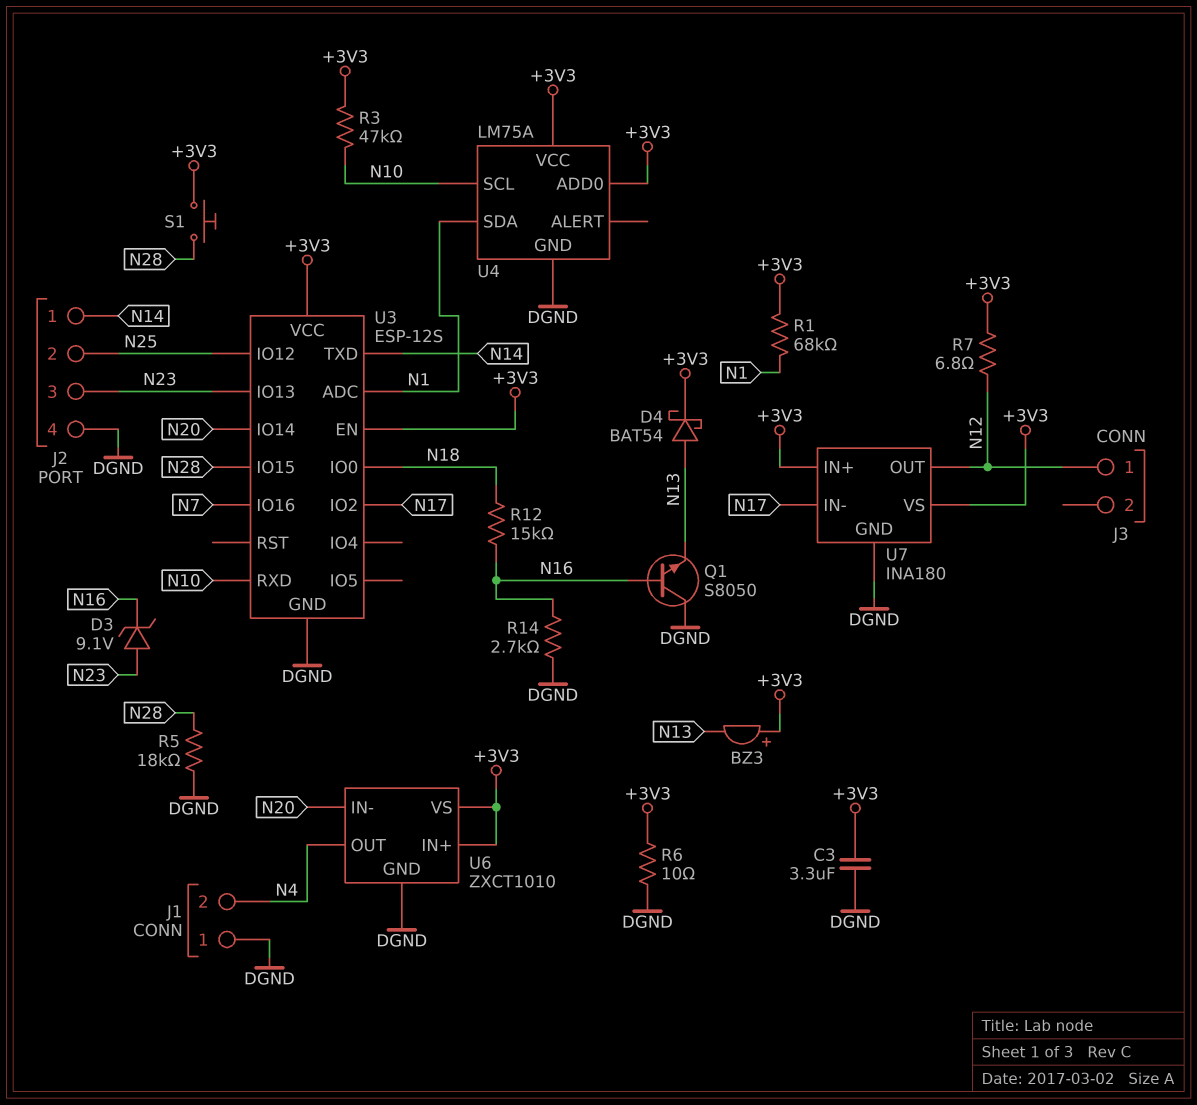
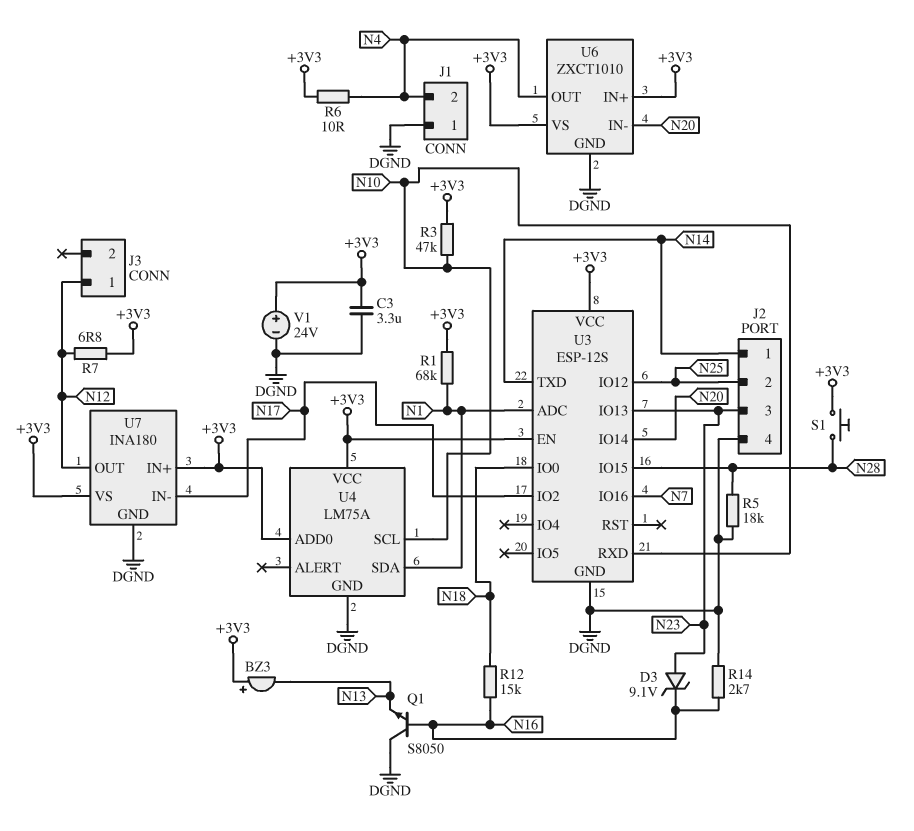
D4: schottky BAT54 (A N13, K +3V3) -> none
R6: 10 (+3V3, DGND) -> 10 (+3V3, N4)
V1: none -> 24V (plus +3V3, minus DGND)

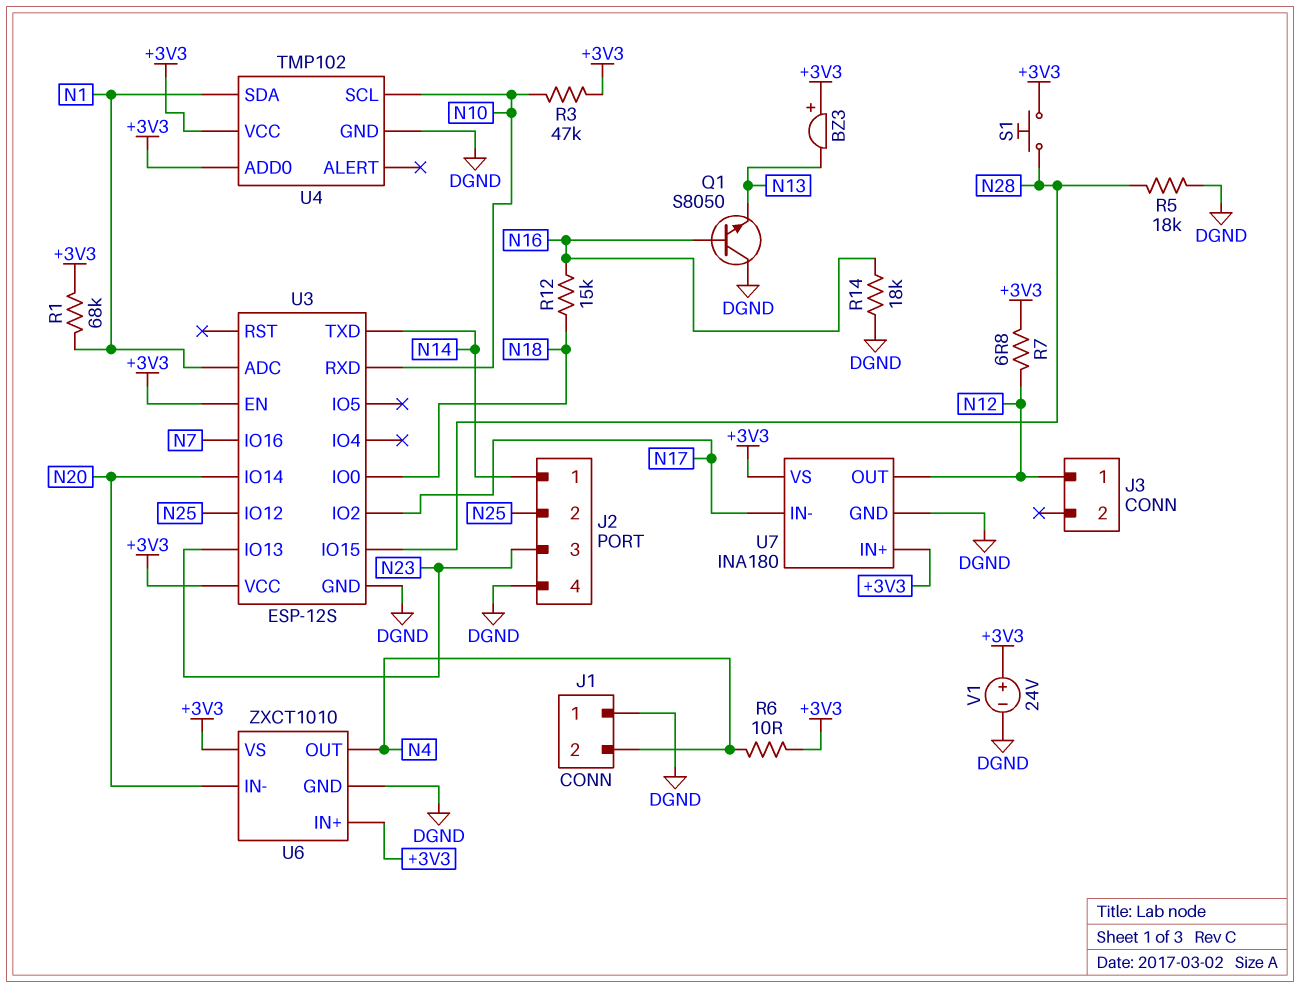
C3: 3.3uF (+3V3, DGND) -> none
D3: zener 9.1V (A N23, K N16) -> none
R14: 2.7k (DGND, N16) -> 18k (DGND, N16)
U4: LM75A -> TMP102

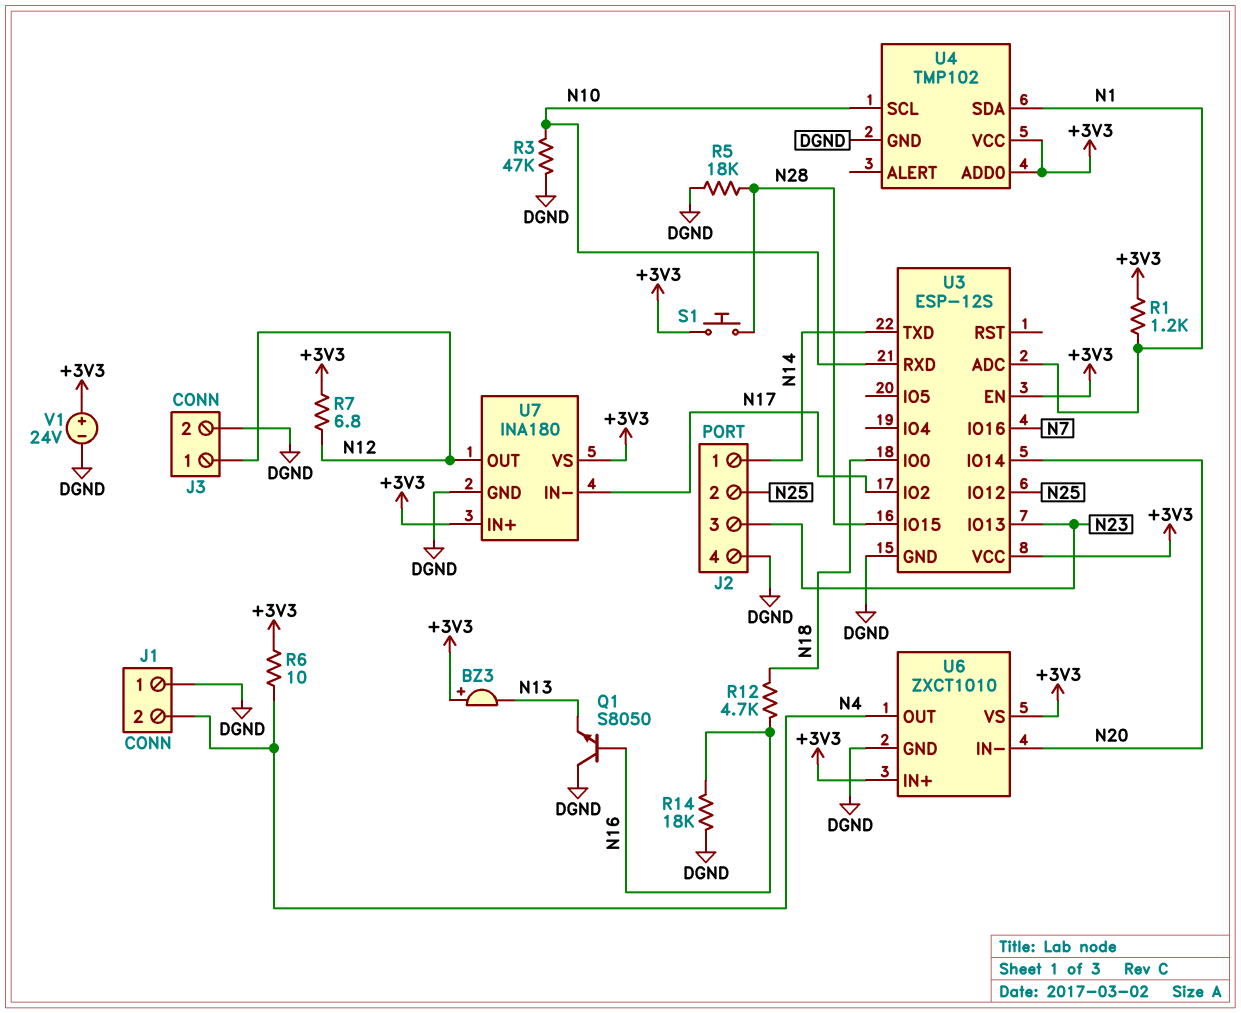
J3 pin 2: none -> DGND
R1: 68k (+3V3, N1) -> 1.2k (+3V3, N1)
R3: 47k (+3V3, N10) -> 47k (DGND, N10)
R12: 15k (N16, N18) -> 4.7k (N16, N18)

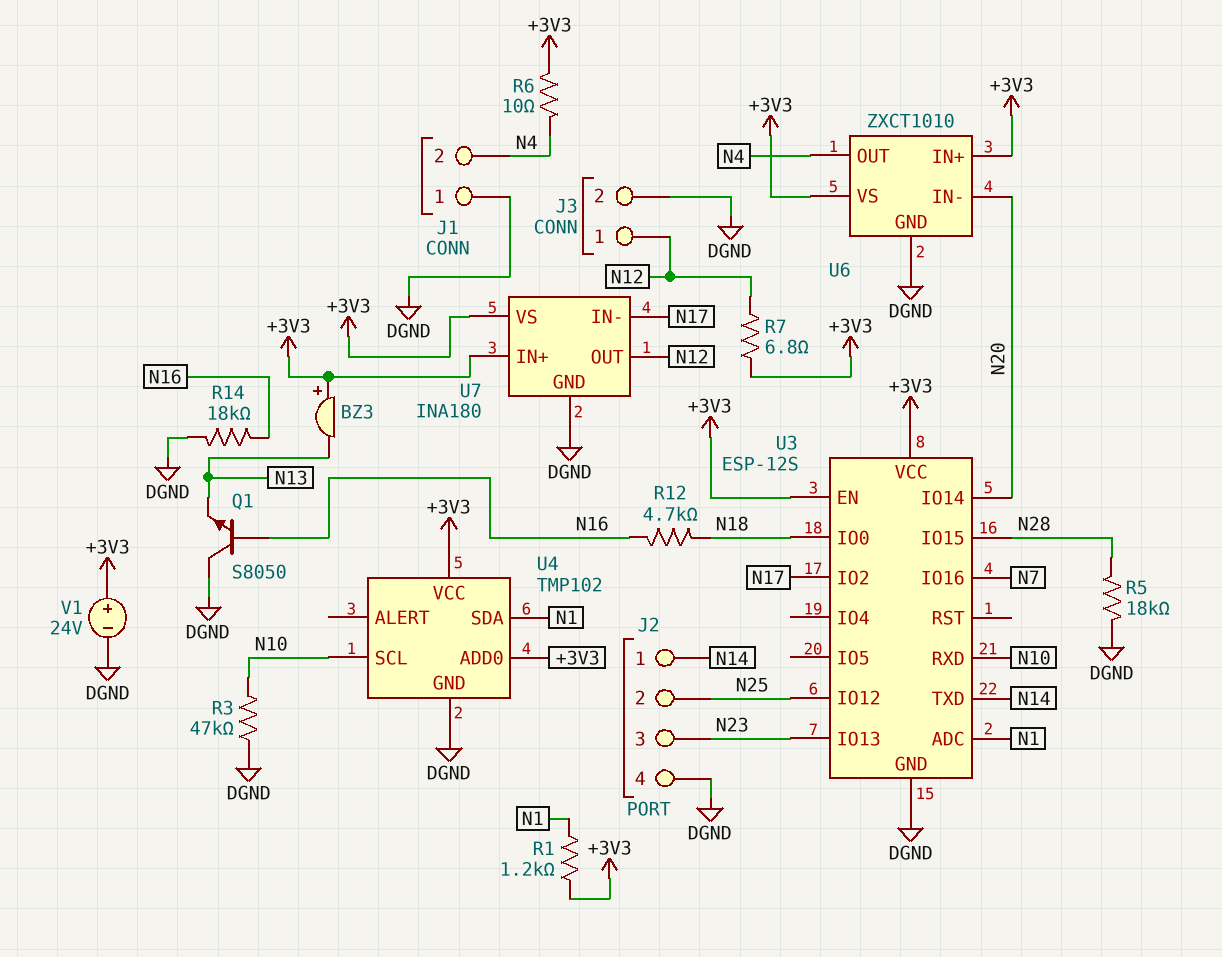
S1: button (+3V3, N28) -> none

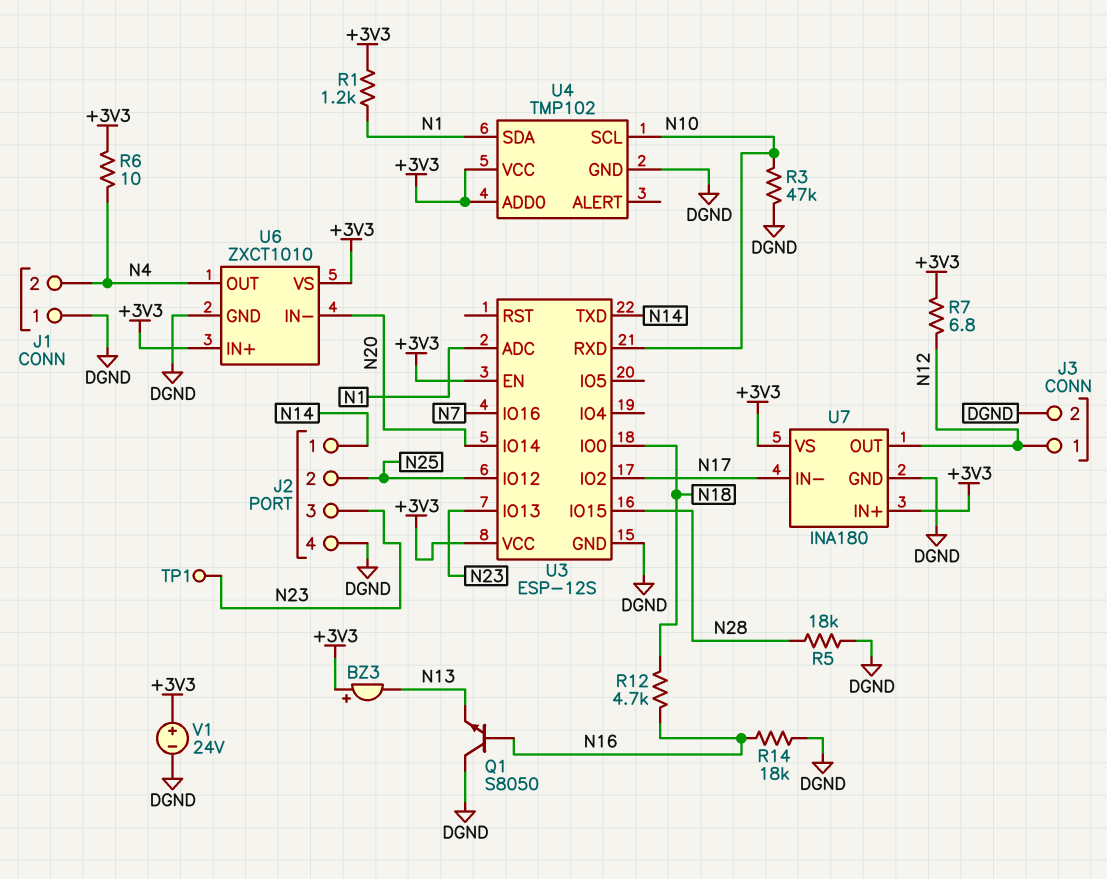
TP1: none -> test point (N23)

